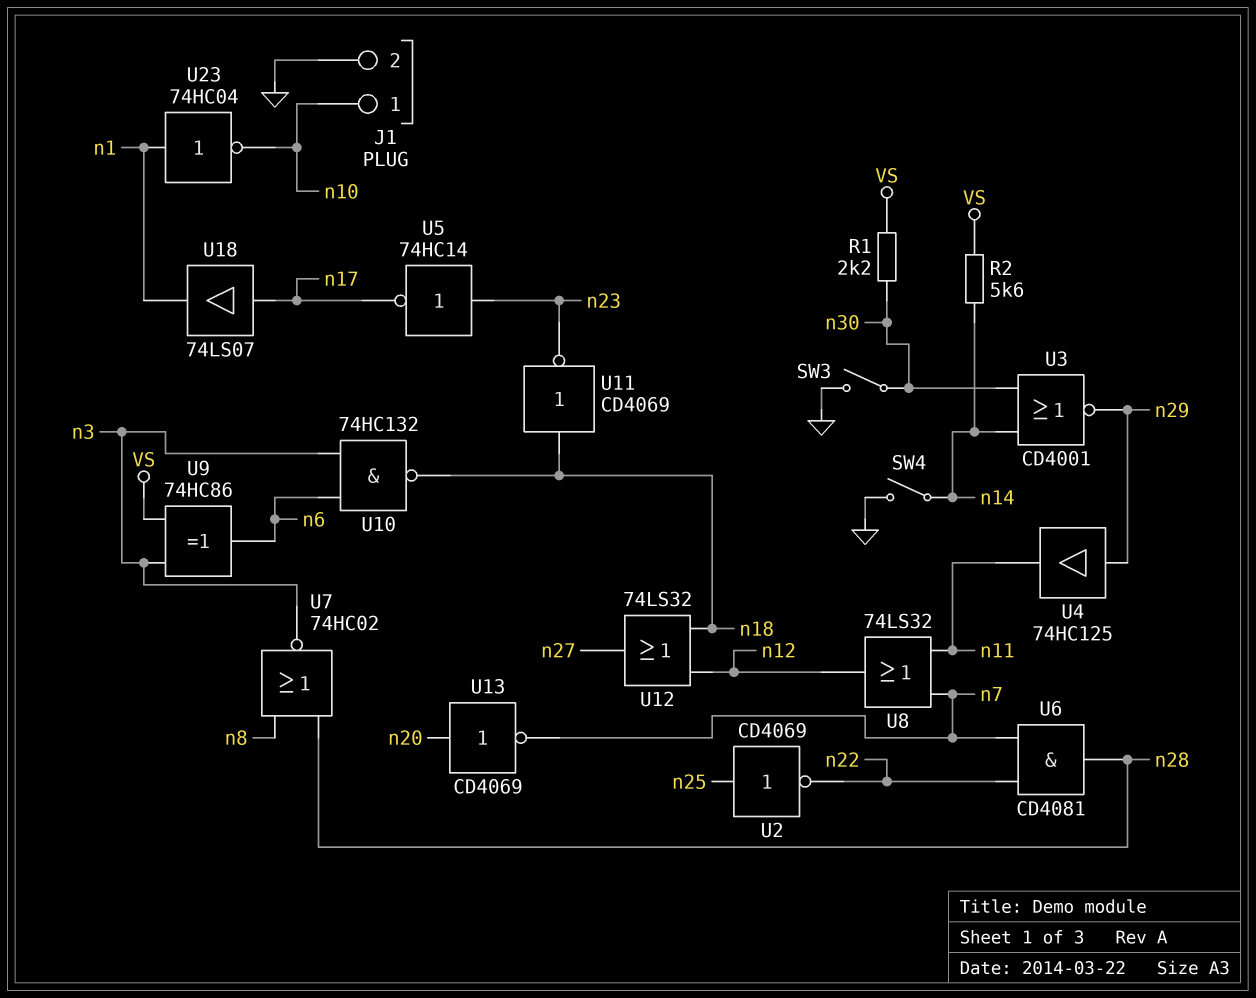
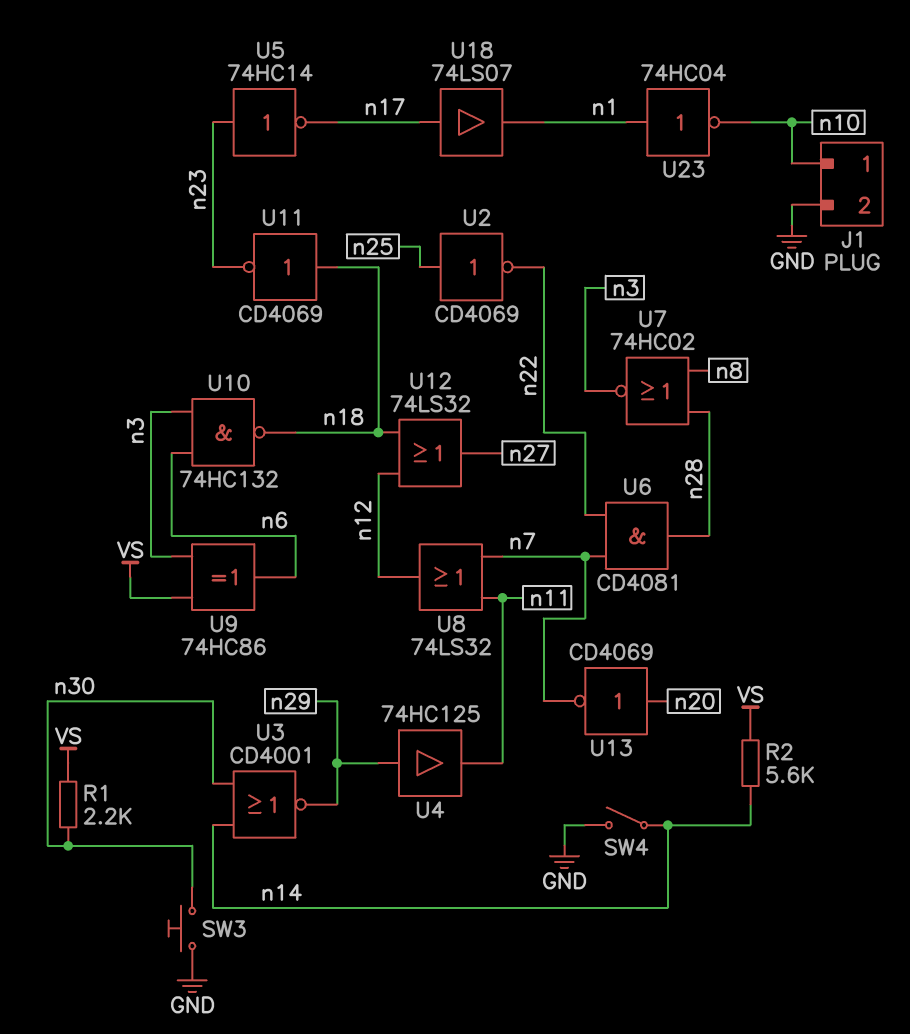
SW3: switch (GND, n30) -> button (GND, n30)

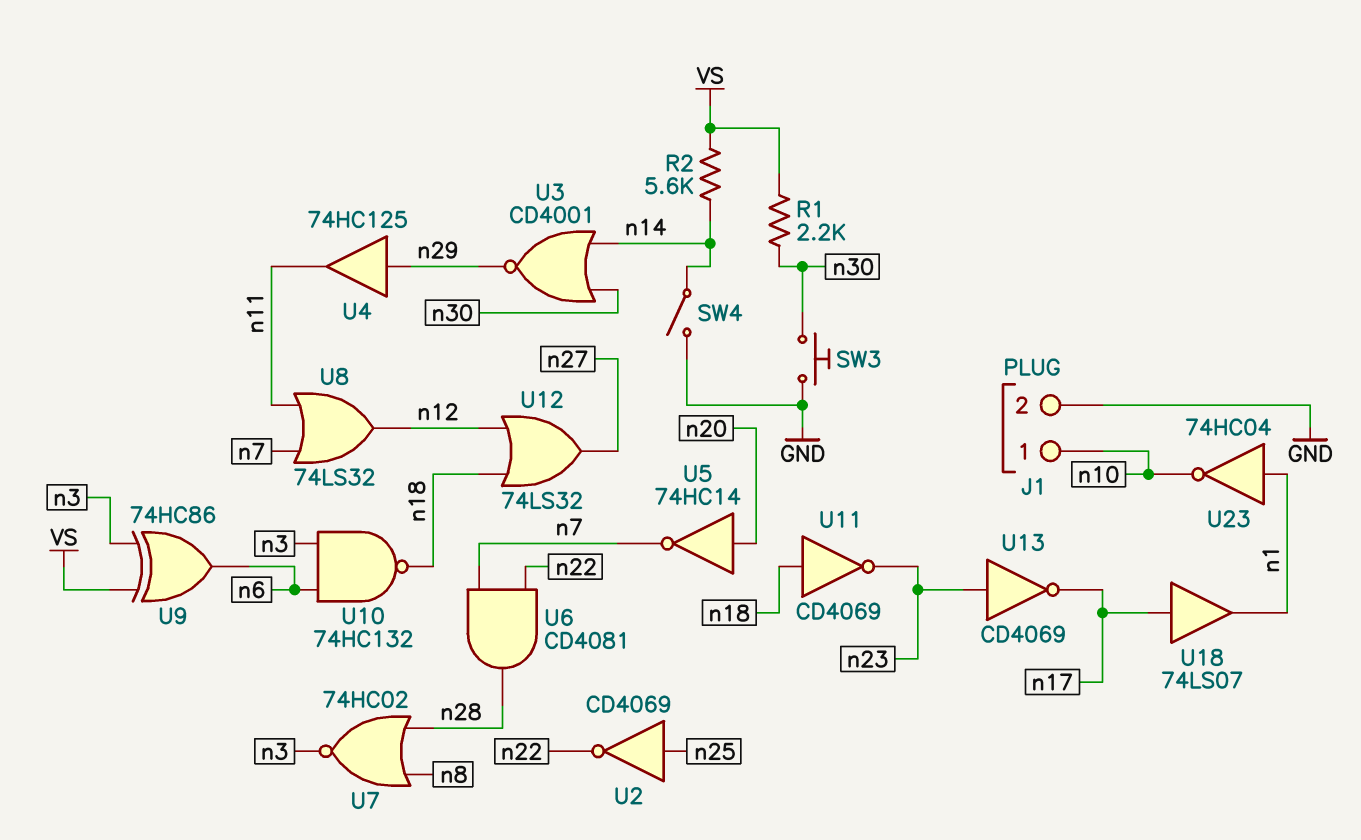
U5: NOT 74HC14 (in n23, out n17) -> NOT 74HC14 (in n20, out n7)
U13: NOT CD4069 (in n20, out n7) -> NOT CD4069 (in n23, out n17)

